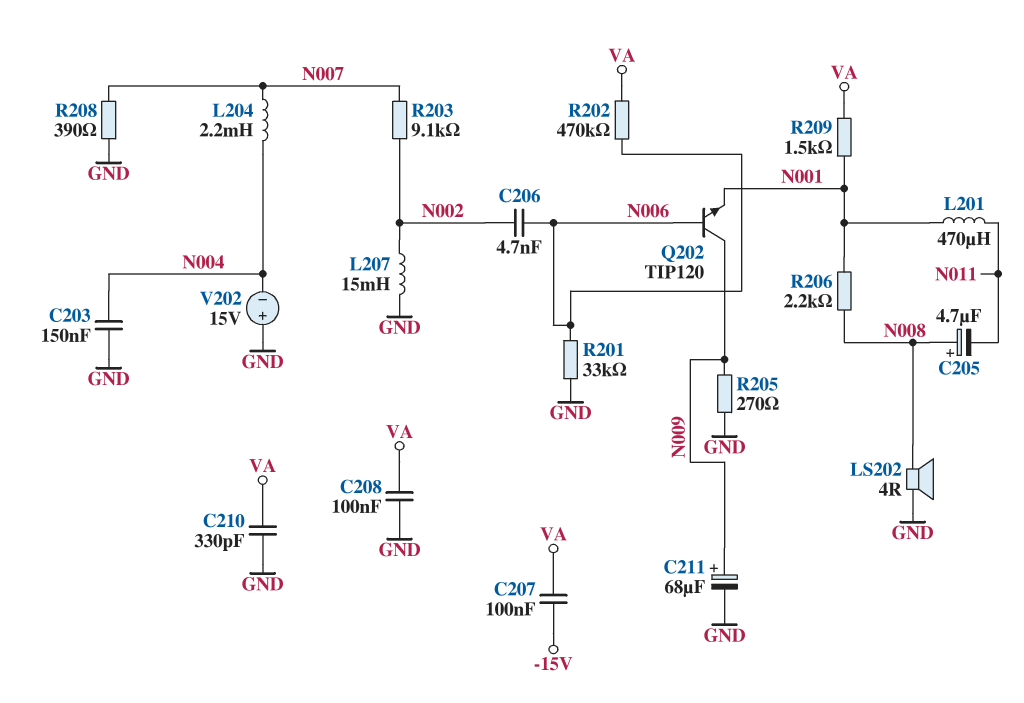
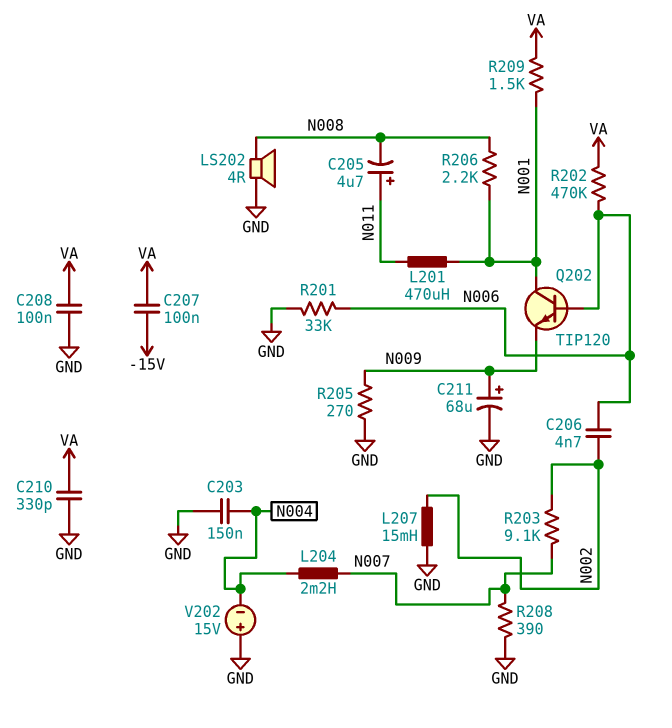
C205: 4.7uF (plus N008, minus N011) -> 4.7uF (plus N011, minus N008)
Q202: NPN TIP120 (B N006, C N009, E N001) -> NPN TIP120 (B N006, C N001, E N009)

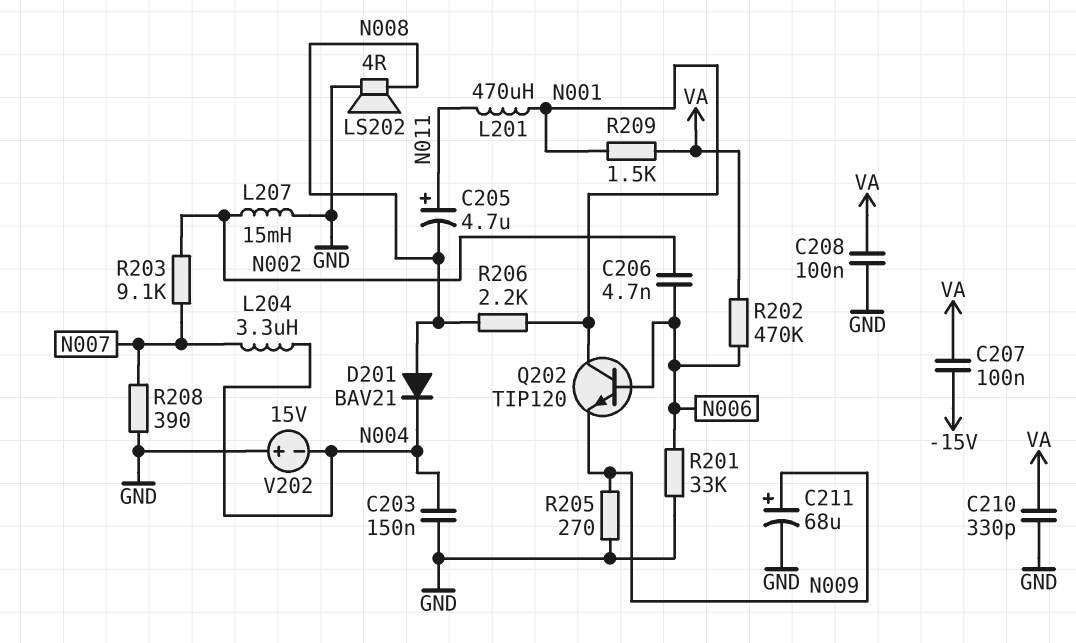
D201: none -> diode BAV21 (A N008, K N004)
L204: 2.2mH (N004, N007) -> 3.3uH (N004, N007)

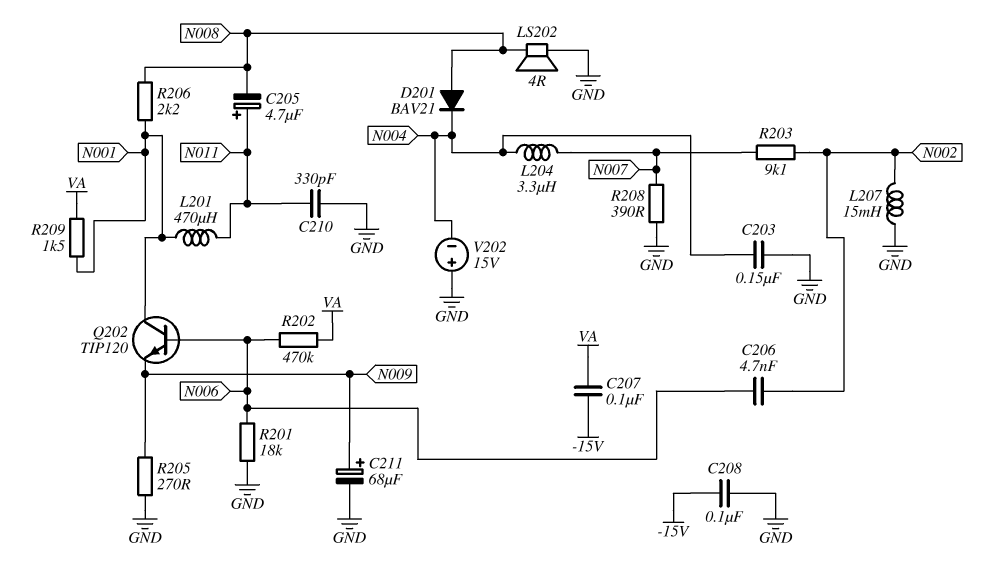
C208: 100nF (GND, VA) -> 100nF (-15V, GND)
C210: 330pF (GND, VA) -> 330pF (GND, N011)
R201: 33k (GND, N006) -> 18k (GND, N006)

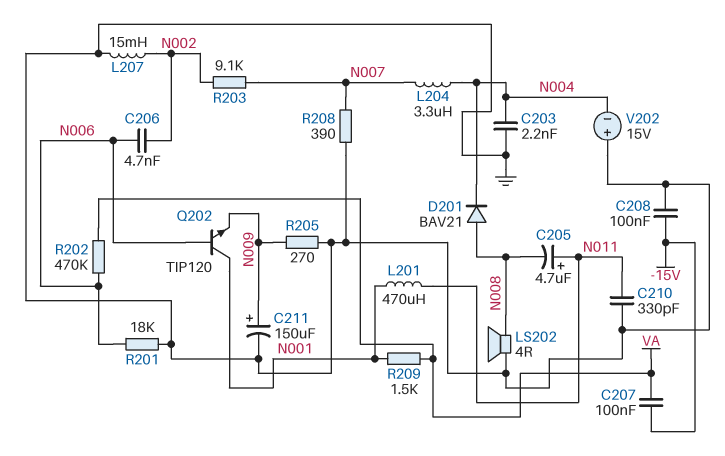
C203: 150nF (GND, N004) -> 2.2nF (GND, N004)
C211: 68uF (plus N009, minus GND) -> 150uF (plus N009, minus GND)
R206: 2.2k (N001, N008) -> none

